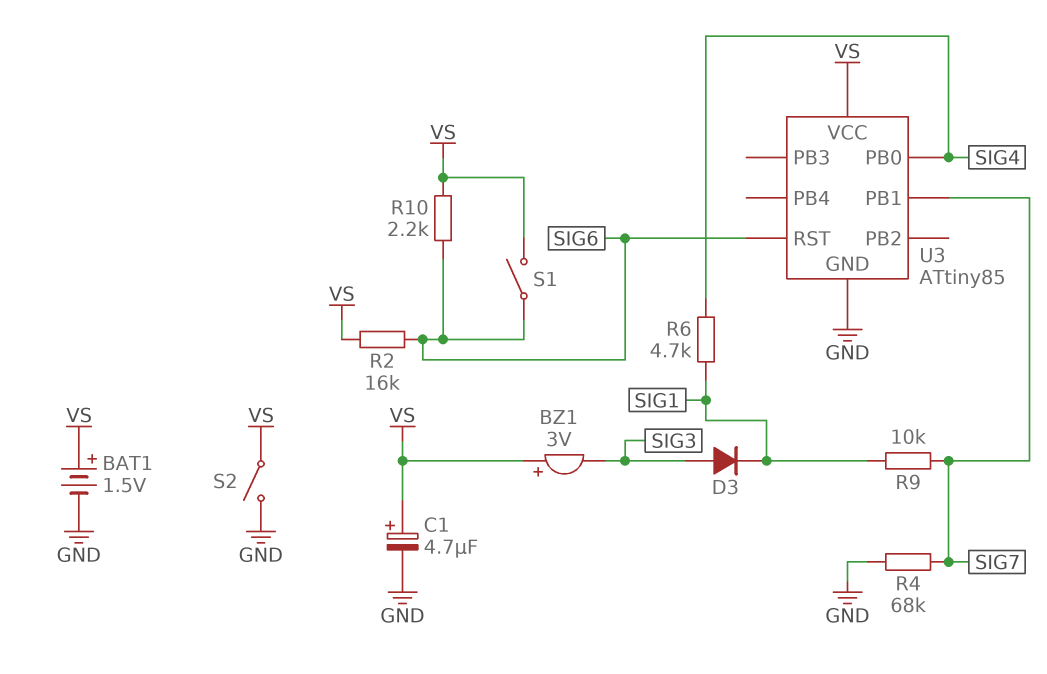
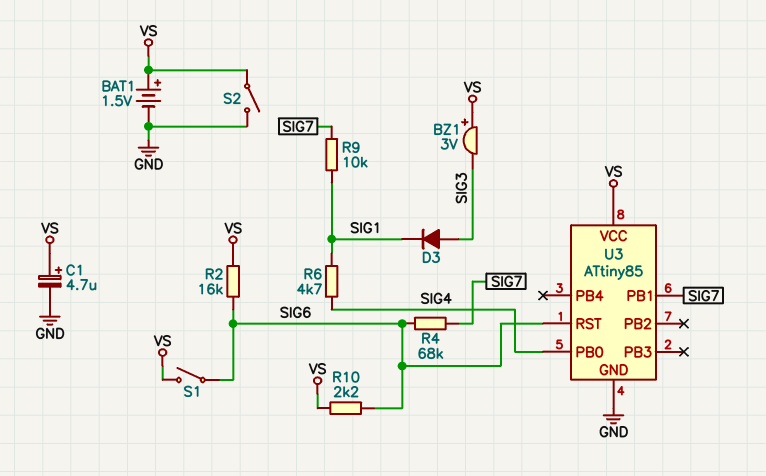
R4: 68k (GND, SIG7) -> 68k (SIG6, SIG7)

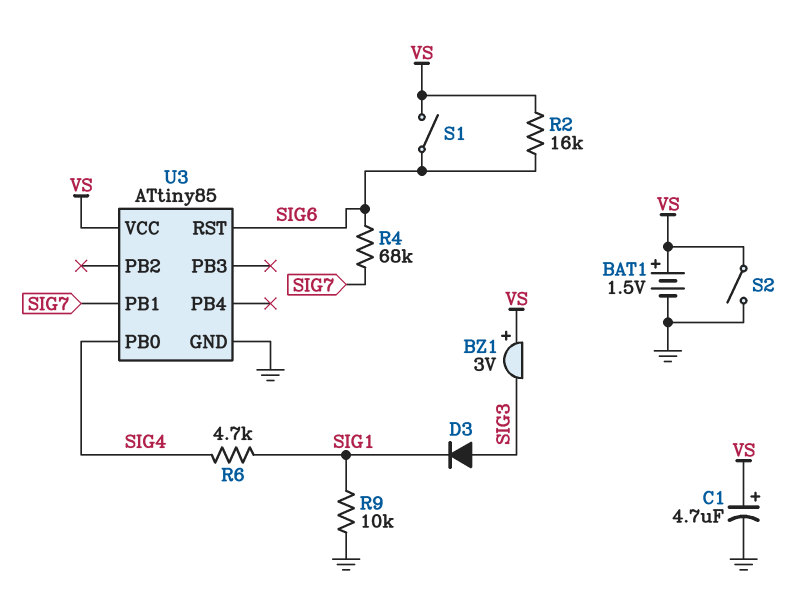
R9: 10k (SIG1, SIG7) -> 10k (GND, SIG1)
R10: 2.2k (SIG6, VS) -> none

